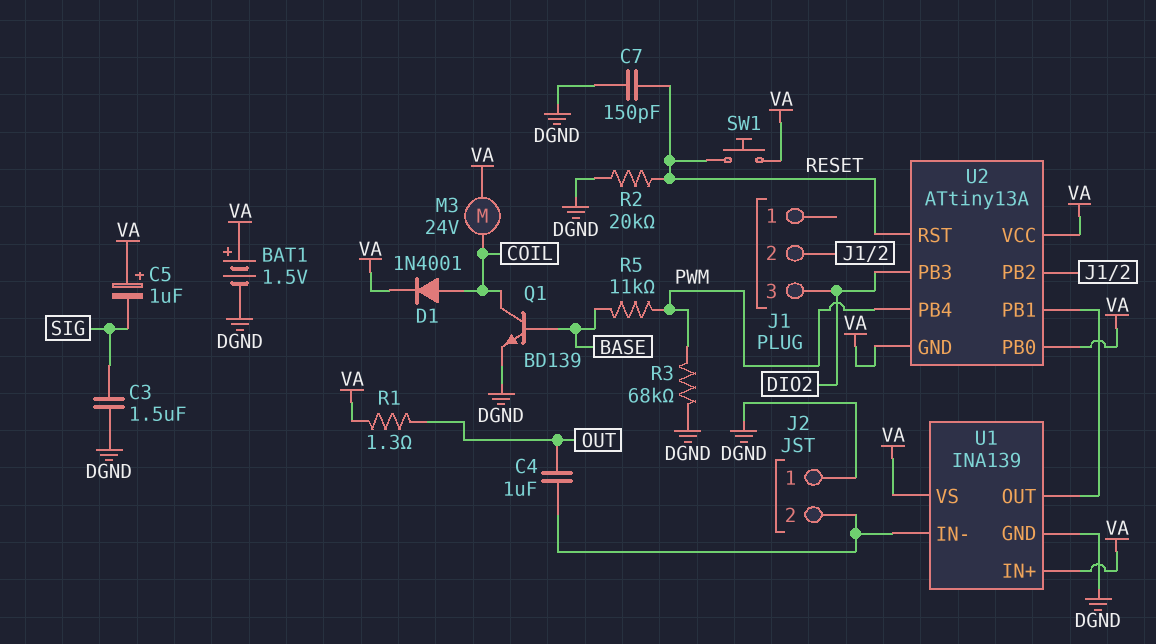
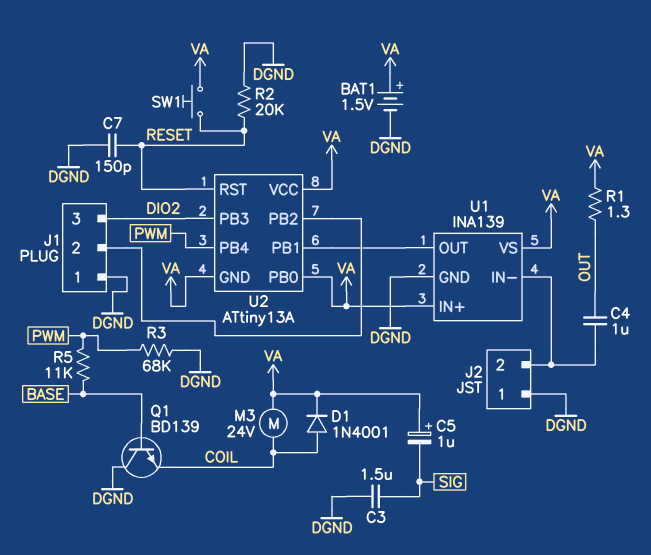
J1 pin 1: none -> DGND
Q1: NPN BD139 (B BASE, C COIL, E DGND) -> NPN BD139 (B BASE, C DGND, E COIL)

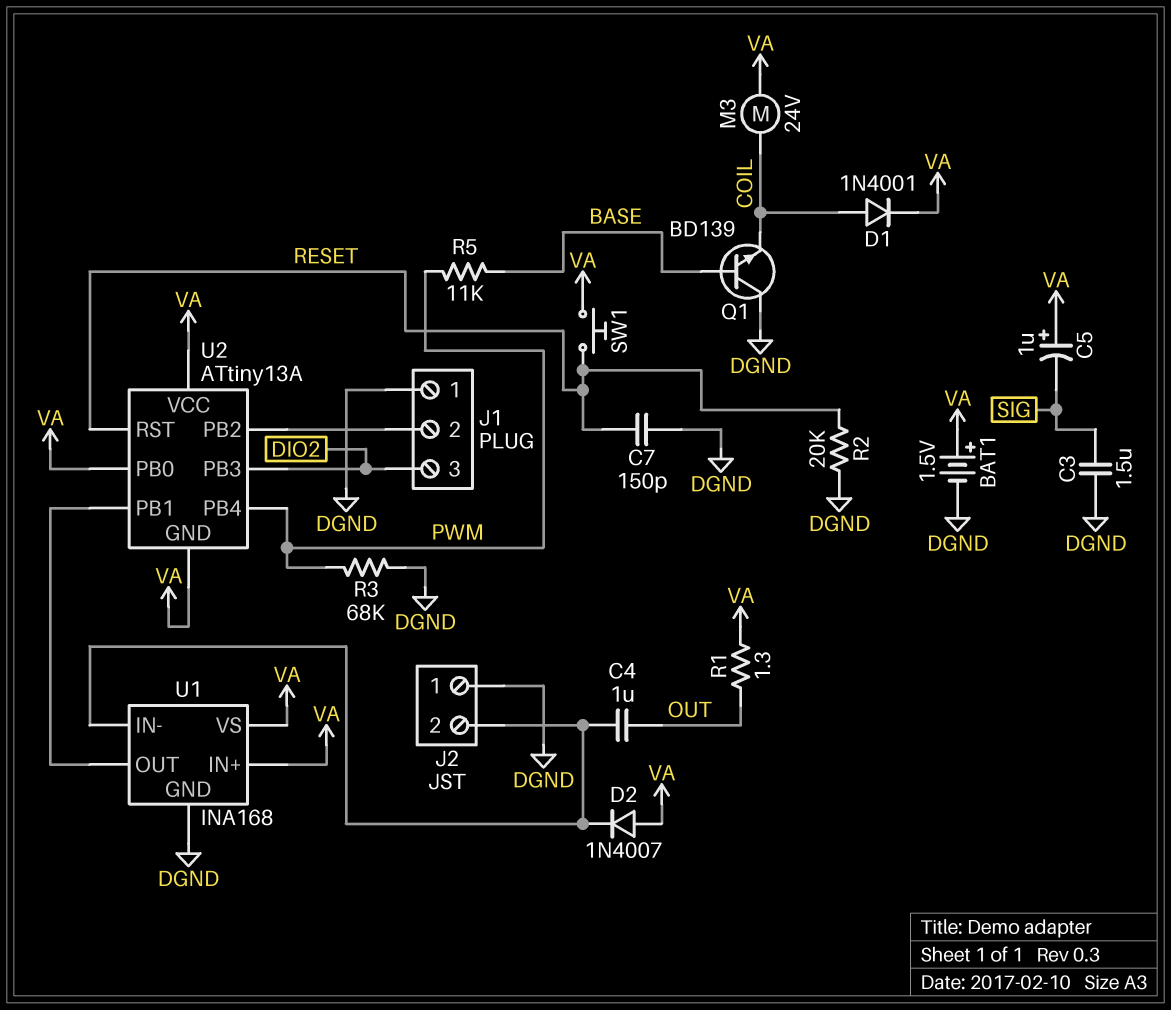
D2: none -> diode 1N4007 (A VA, K J2/2)
U1: INA139 -> INA168

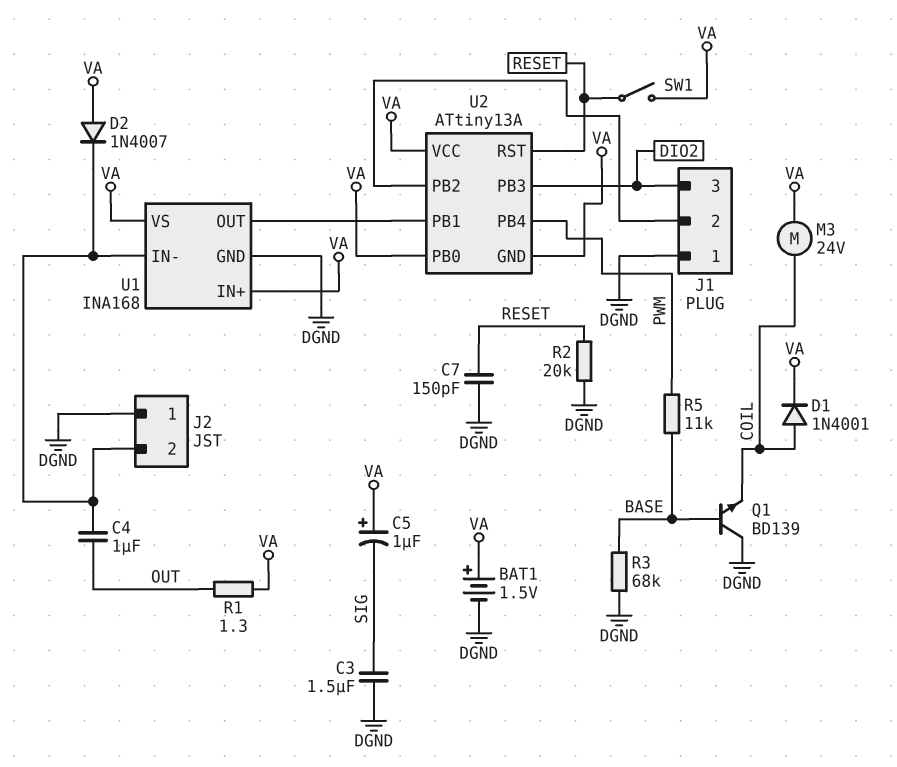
R3: 68k (DGND, PWM) -> 68k (BASE, DGND)
SW1: button (RESET, VA) -> switch (RESET, VA)

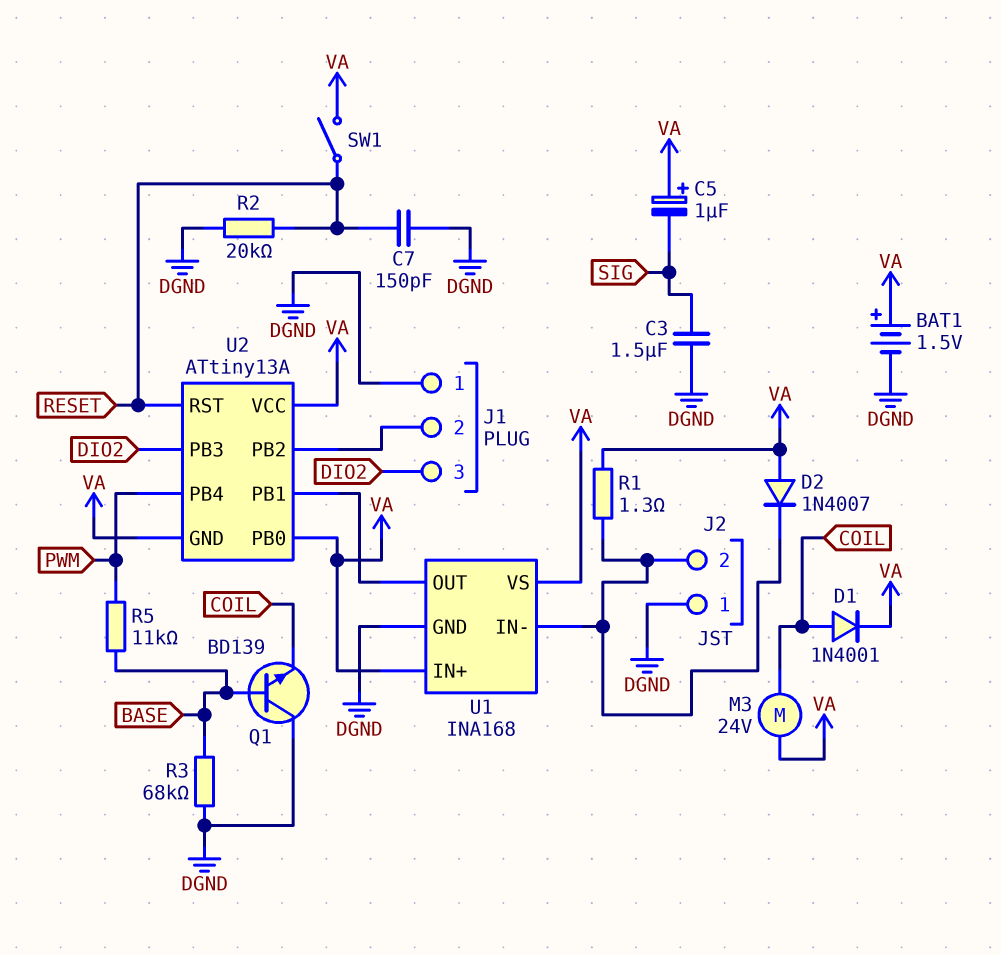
C4: 1uF (J2/2, OUT) -> none
R1: 1.3 (OUT, VA) -> 1.3 (J2/2, VA)

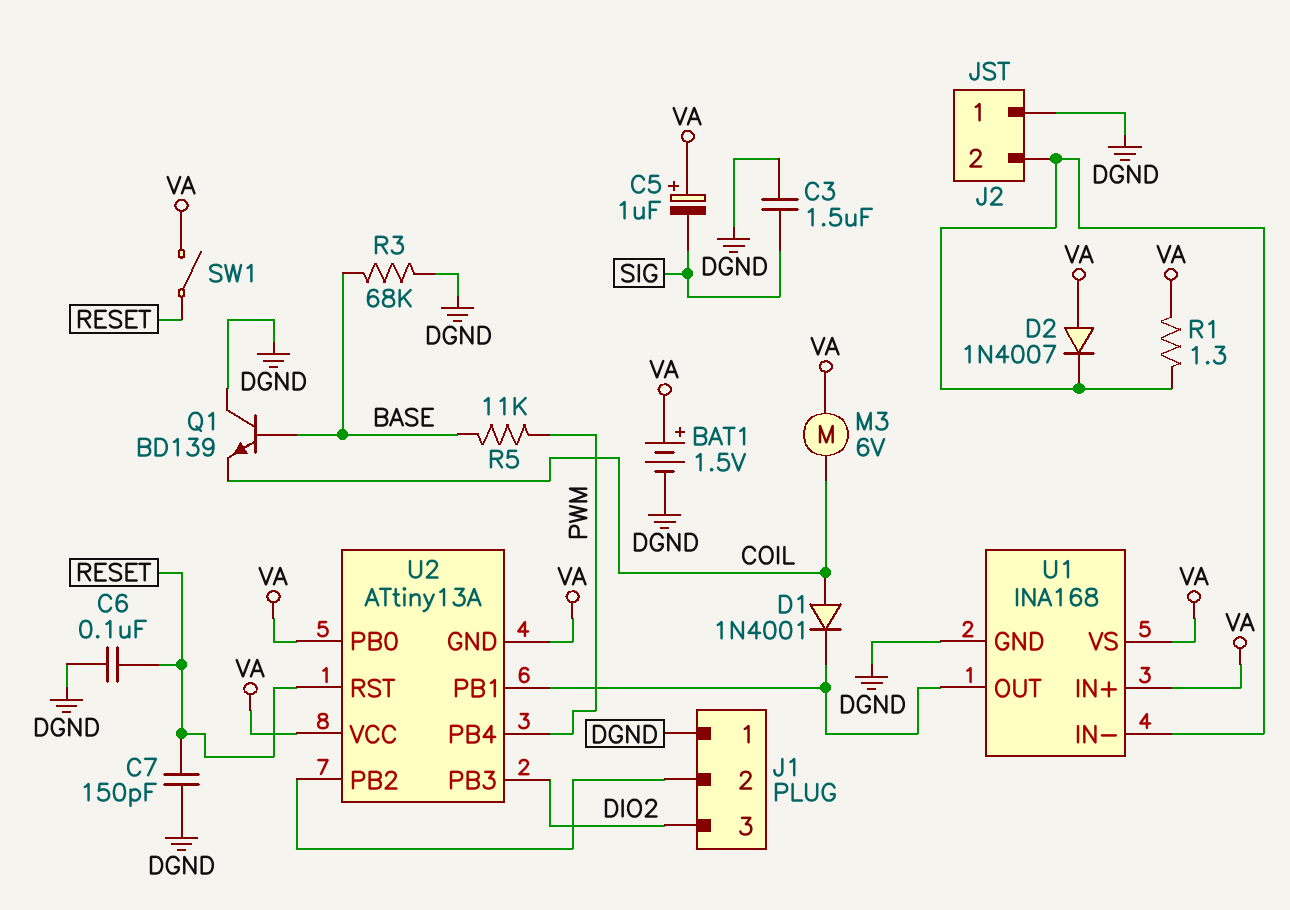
C6: none -> 100nF (DGND, RESET)
D1: diode 1N4001 (A COIL, K VA) -> diode 1N4001 (A COIL, K U1/OUT)
M3: motor 24V (COIL, VA) -> motor 6V (COIL, VA)
R2: 20k (DGND, RESET) -> none

